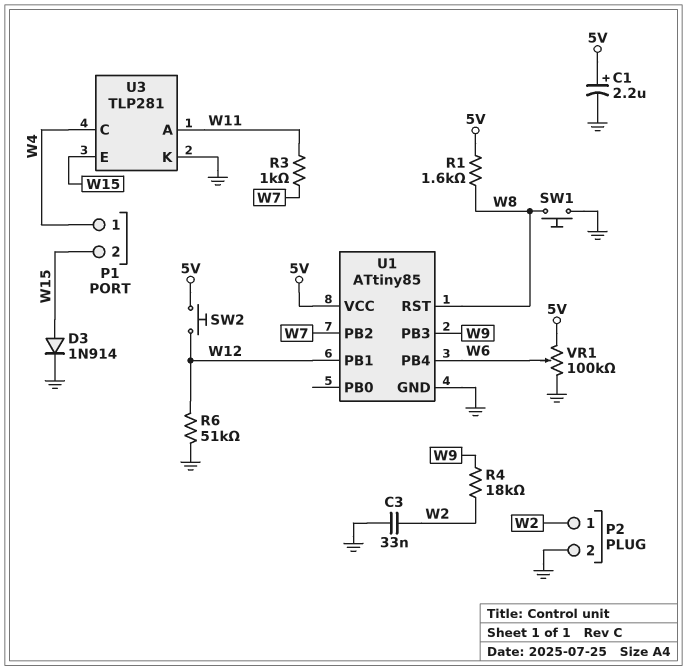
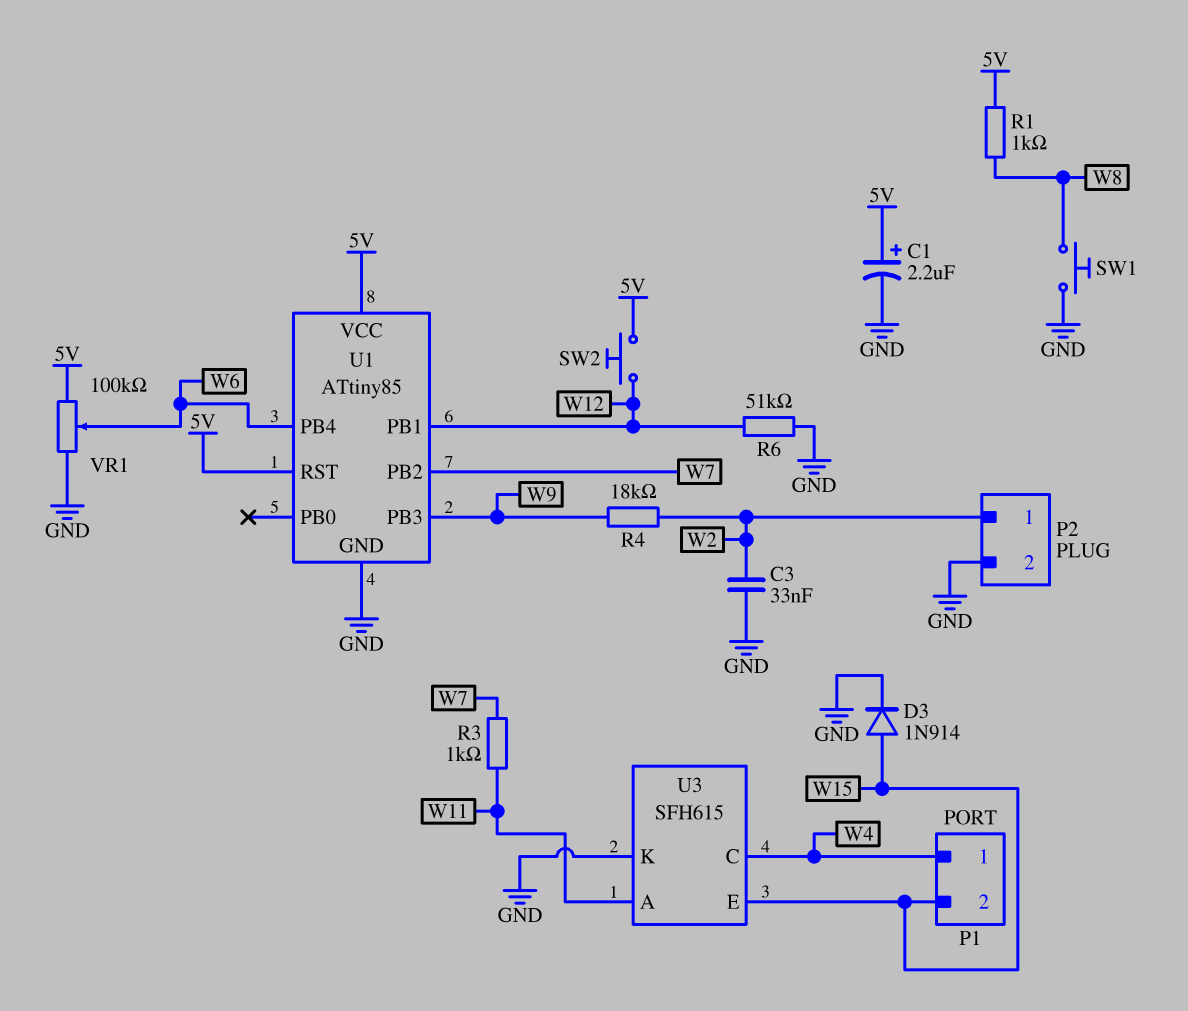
R1: 1.6k (5V, W8) -> 1k (5V, W8)
U1 pin RST: W8 -> 5V
U3: TLP281 -> SFH615

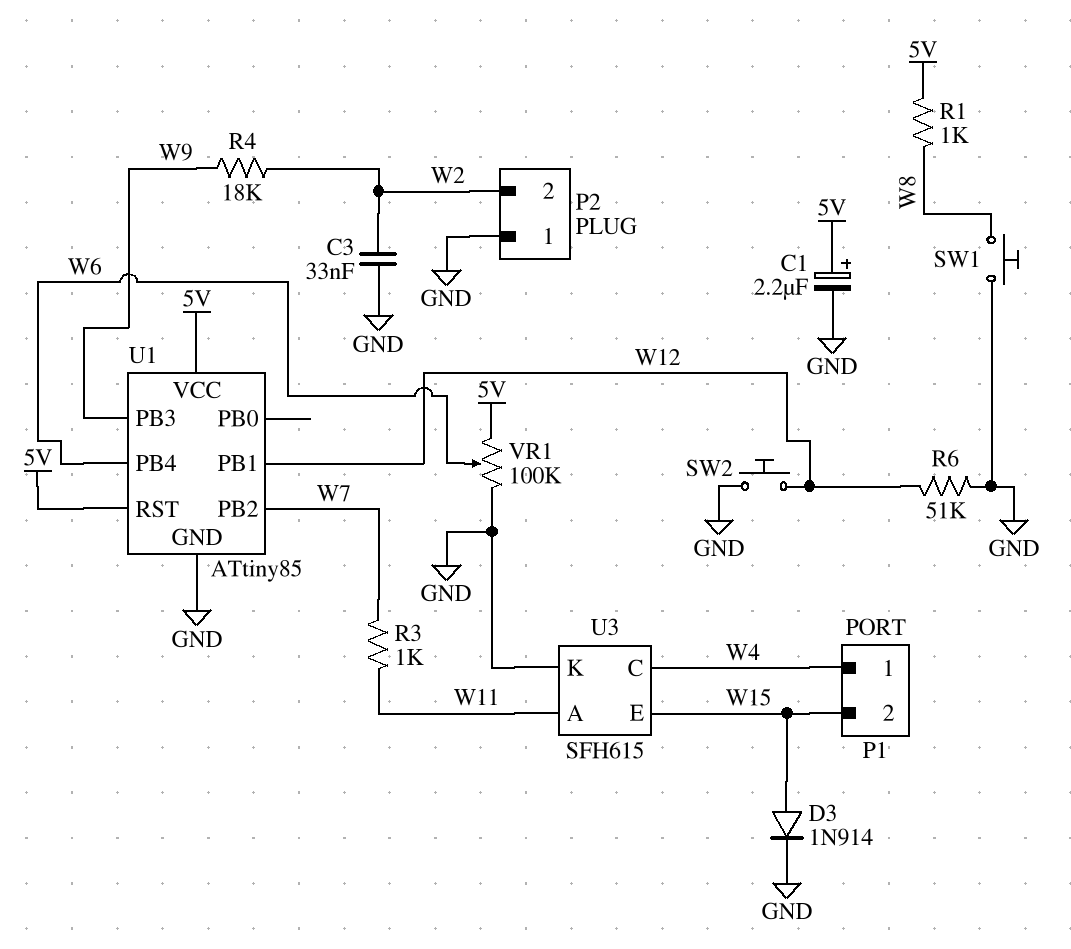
P2 pin 1: W2 -> GND
P2 pin 2: GND -> W2
SW2: button (5V, W12) -> button (GND, W12)

